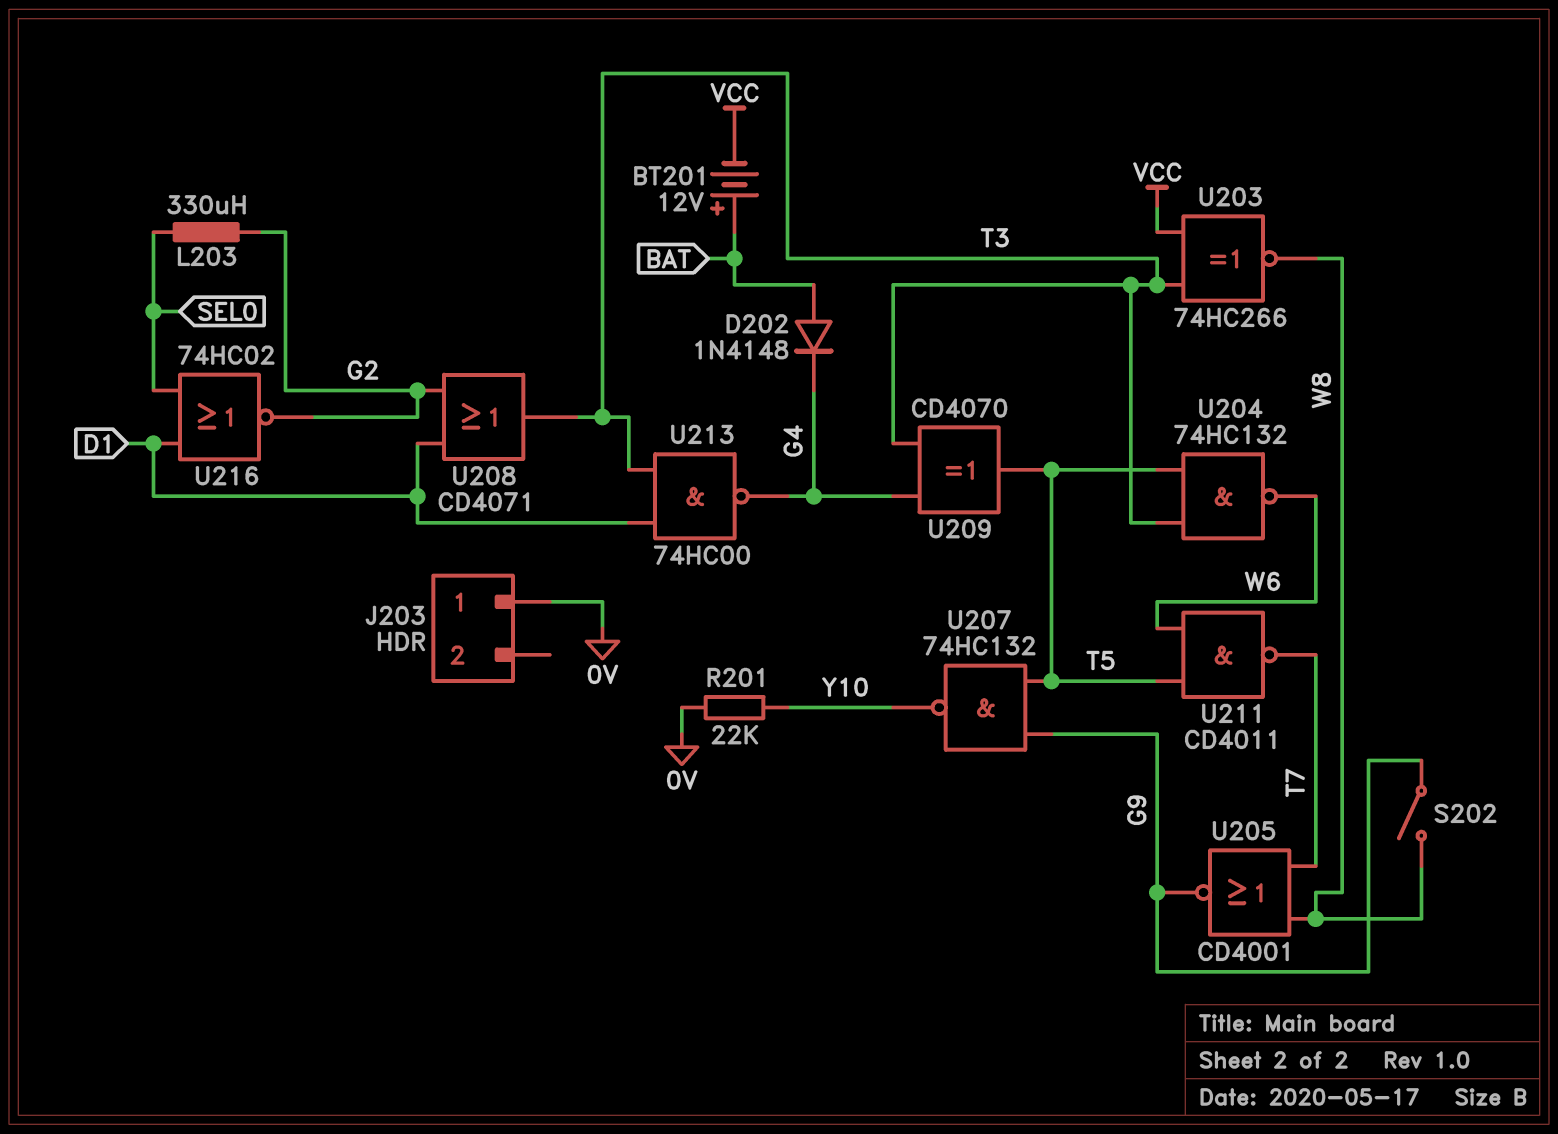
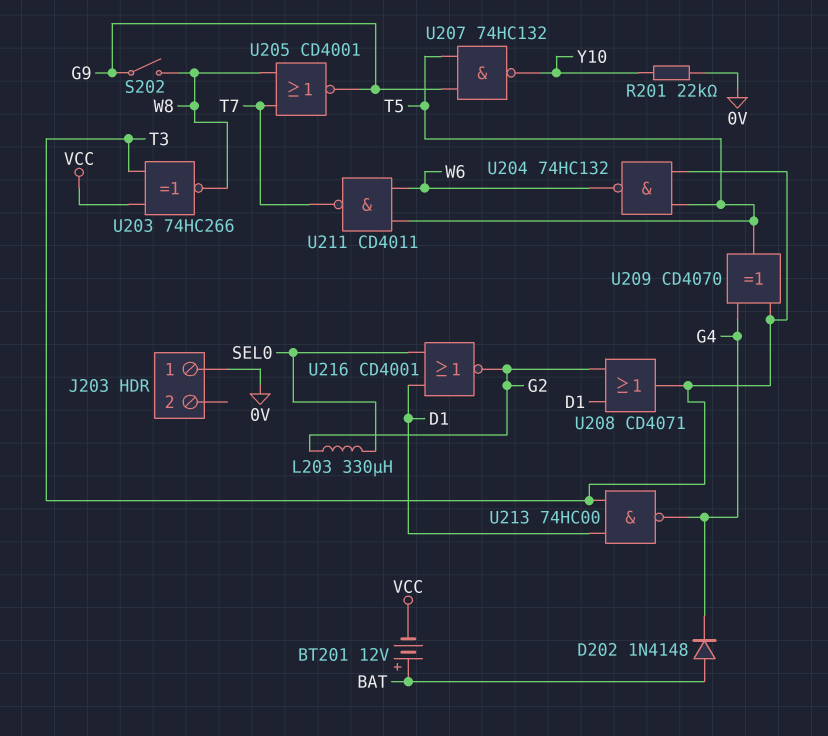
U216: NOR 74HC02 (in D1, in SEL0, out G2) -> NOR CD4001 (in D1, in SEL0, out G2)

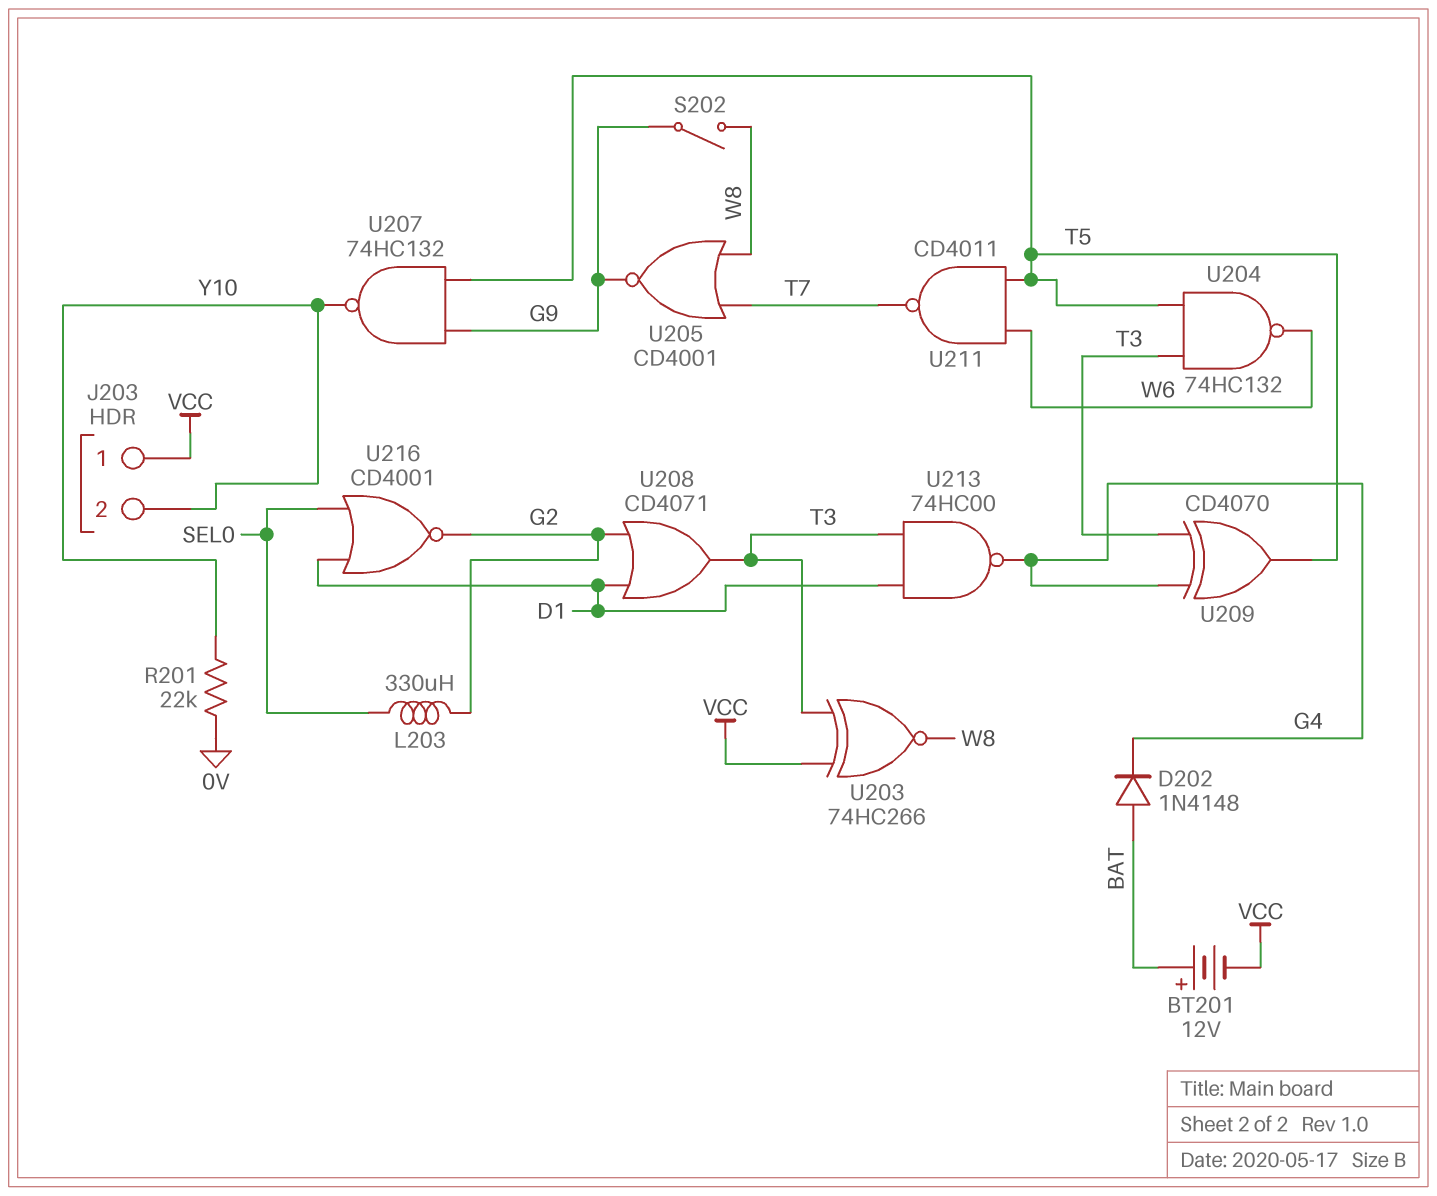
J203 pin 1: 0V -> VCC
J203 pin 2: none -> Y10

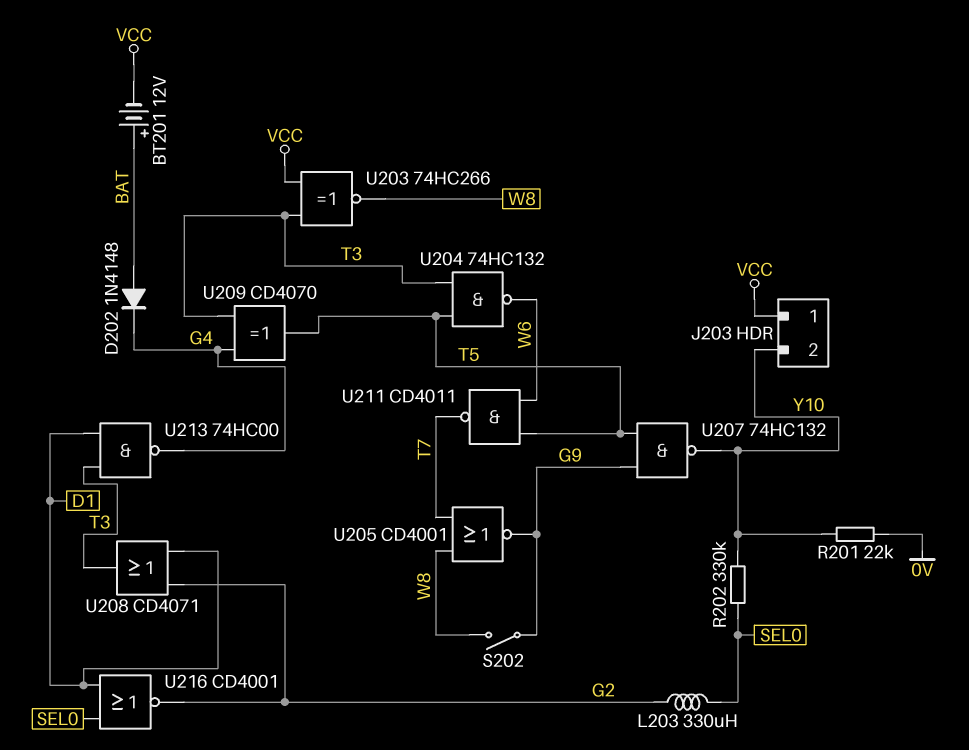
R202: none -> 330k (SEL0, Y10)

